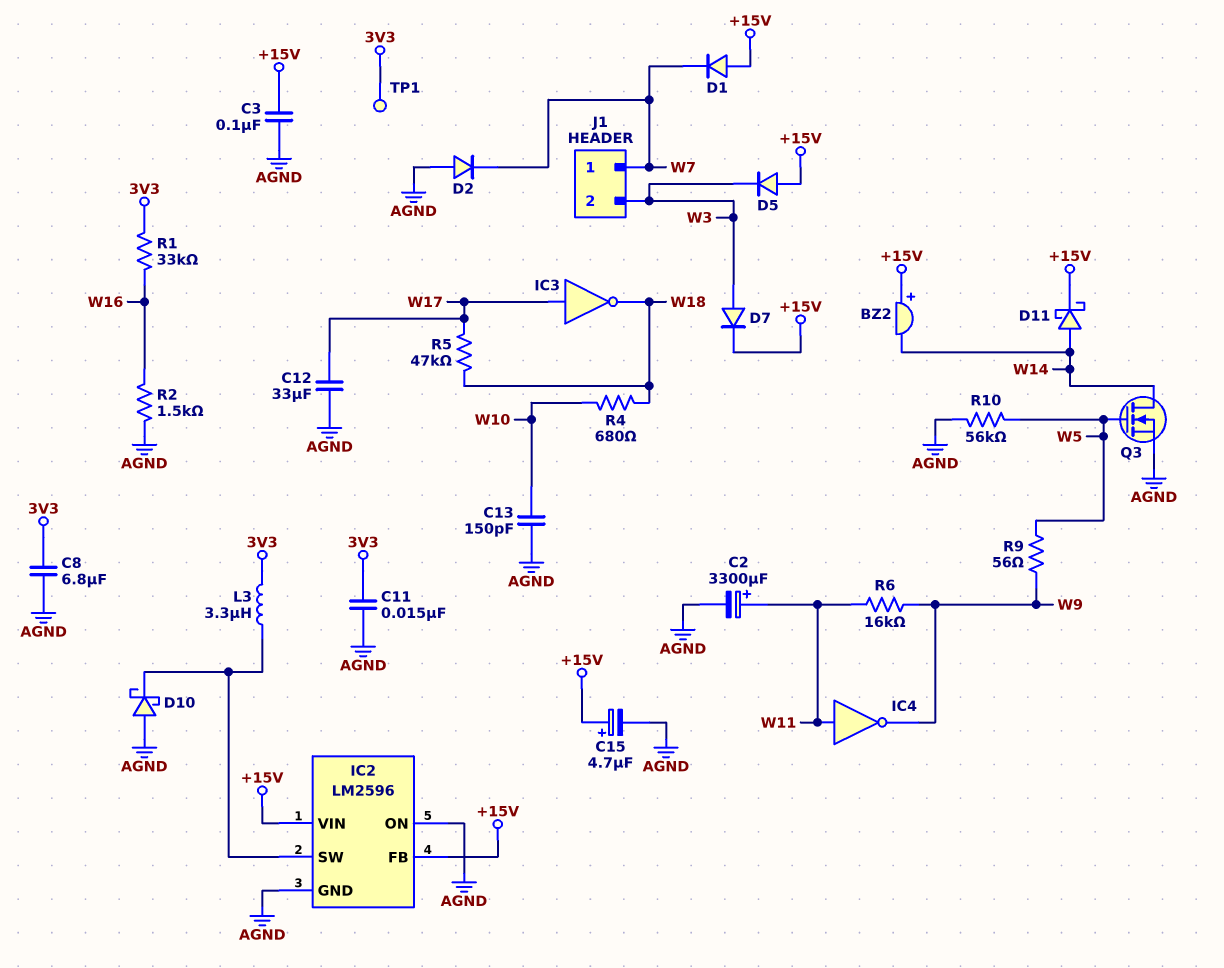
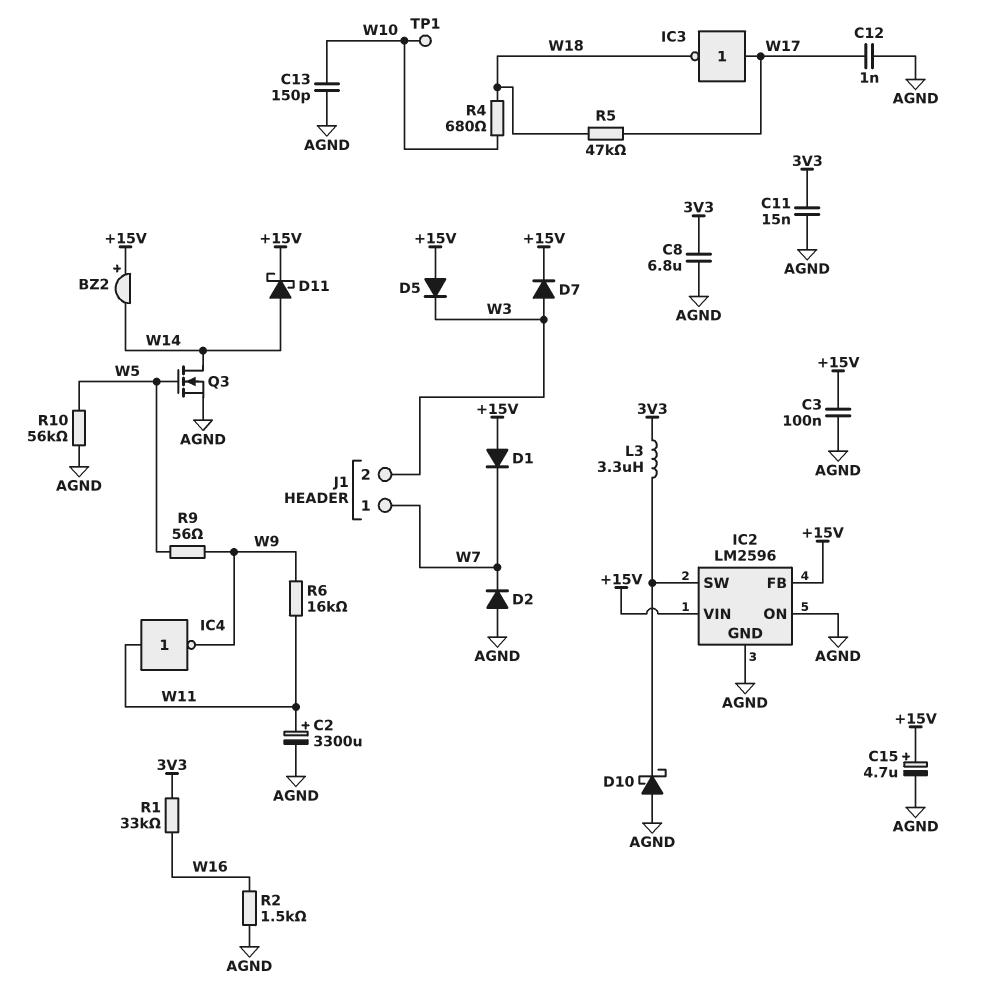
C12: 33uF (AGND, W17) -> 1nF (AGND, W17)
TP1: test point (3V3) -> test point (W10)

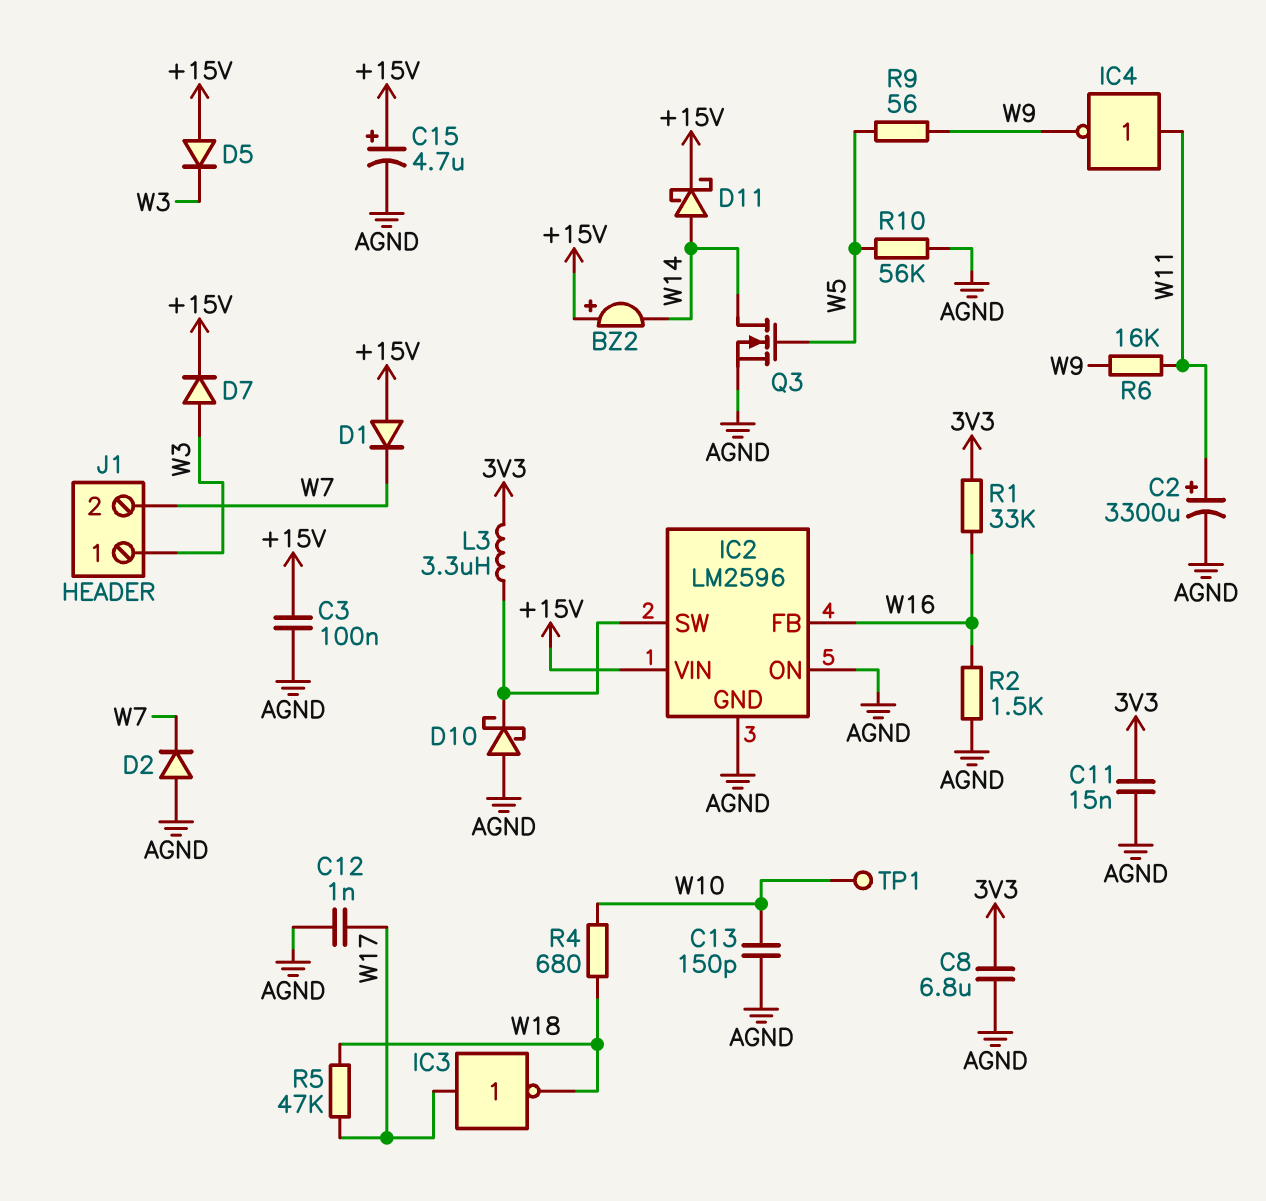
IC2 pin FB: +15V -> W16
J1 pin 1: W7 -> W3
J1 pin 2: W3 -> W7

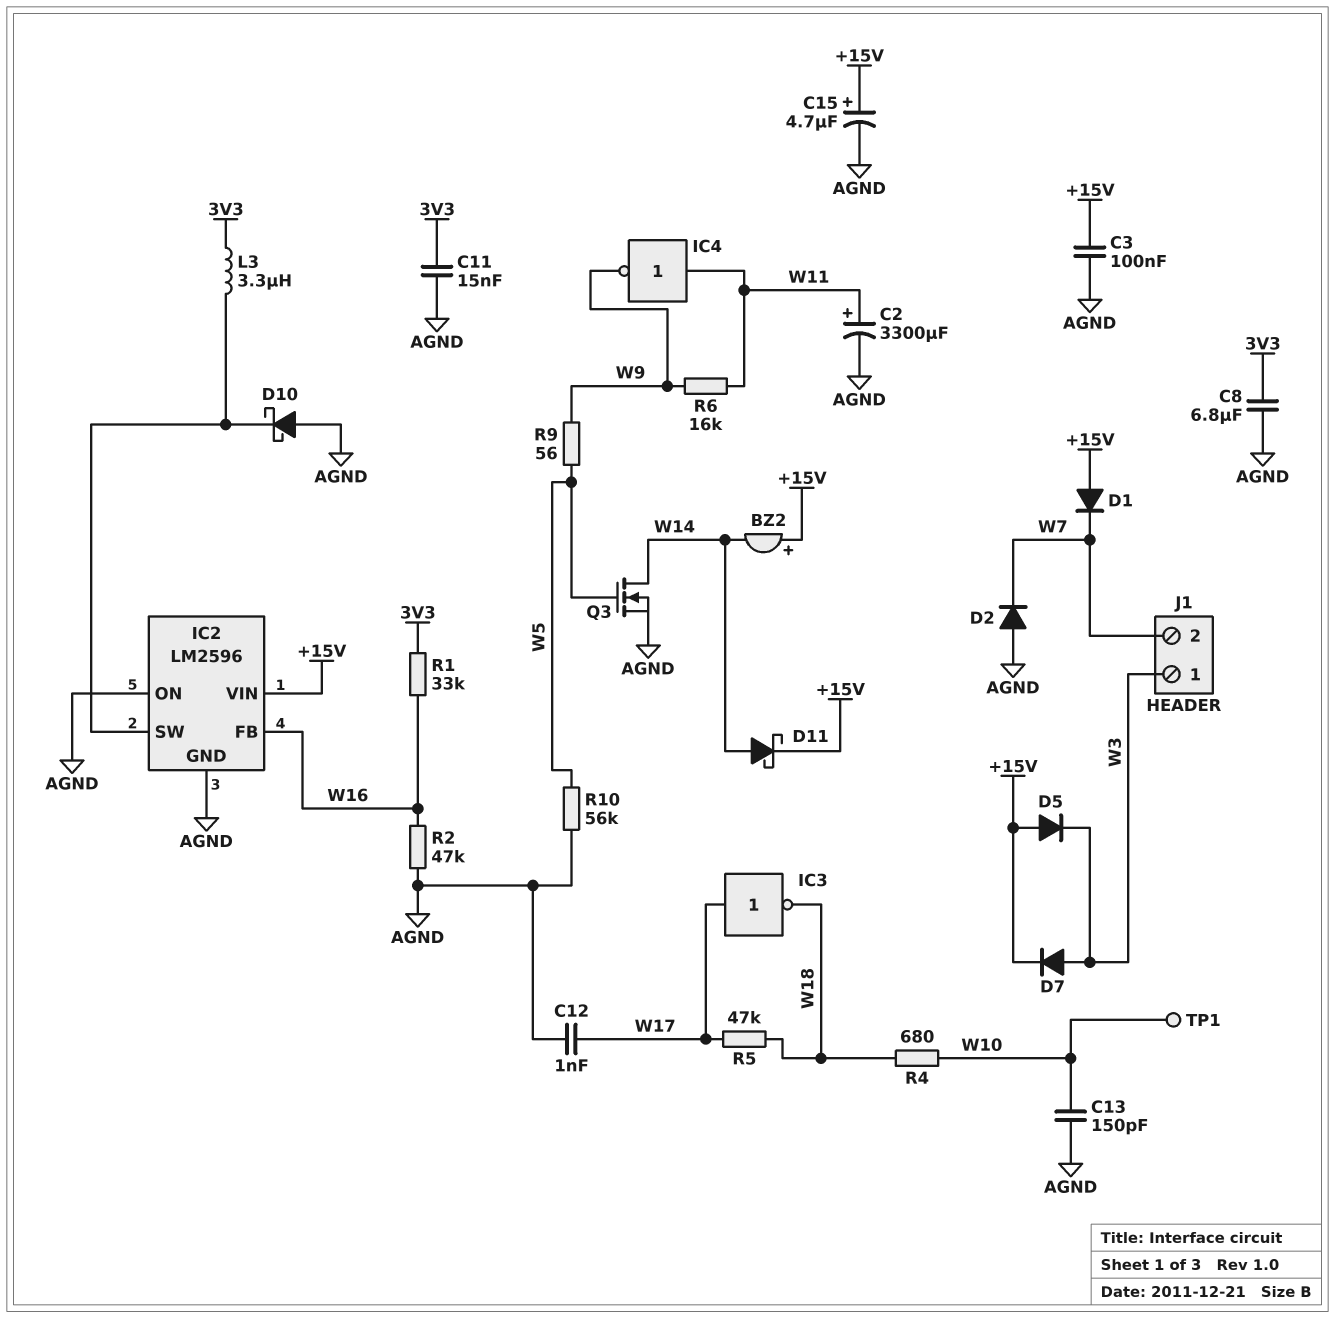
R2: 1.5k (AGND, W16) -> 47k (AGND, W16)

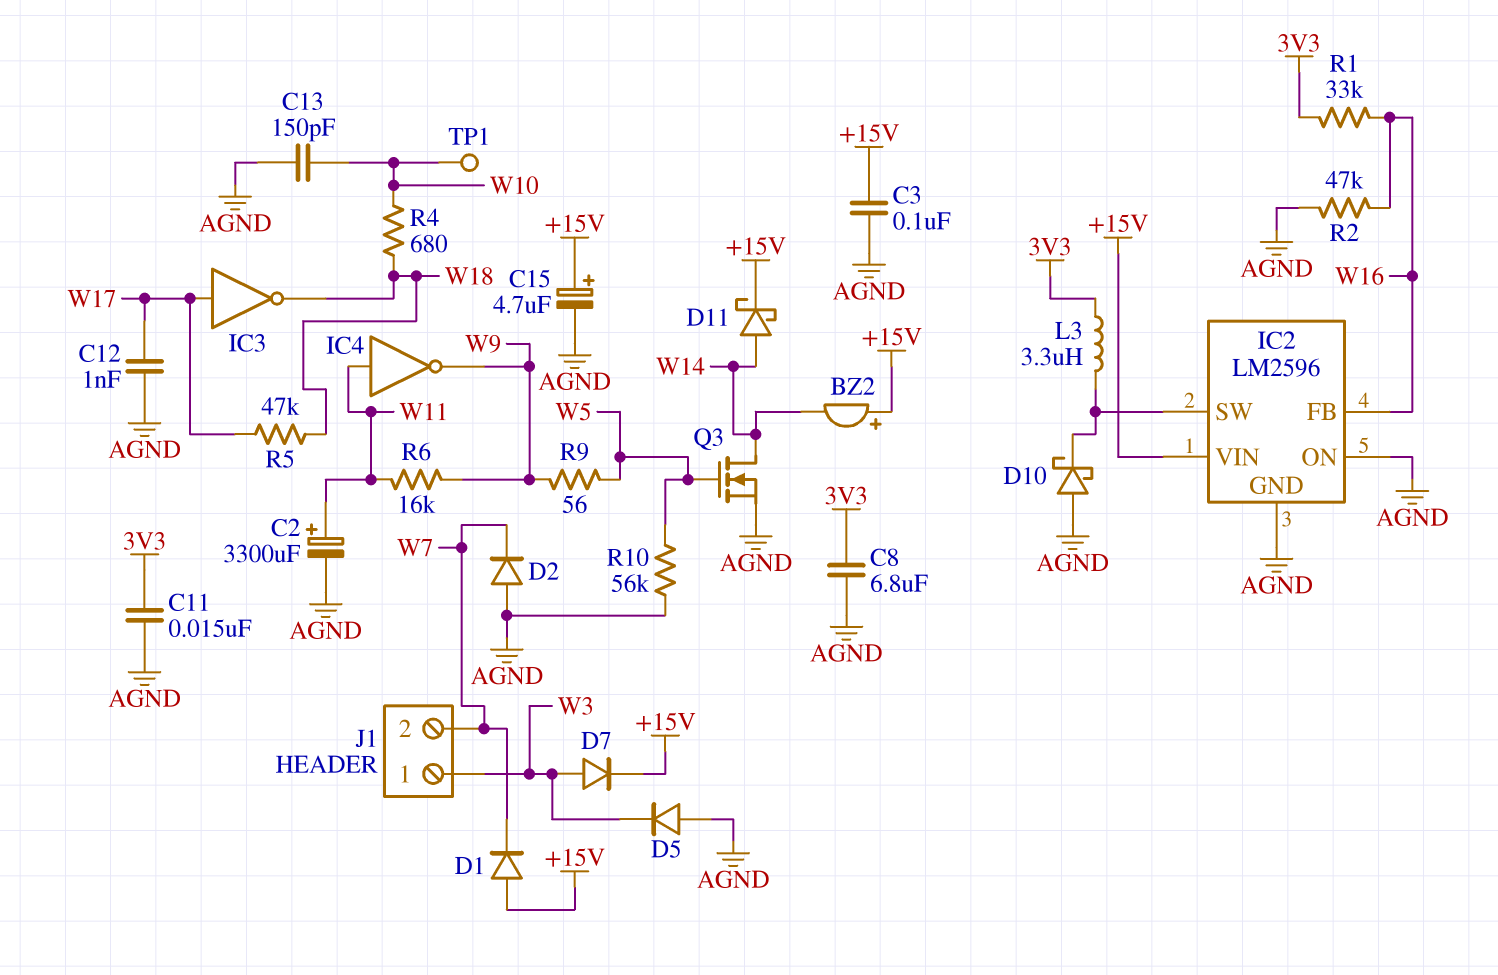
D5: diode (A +15V, K W3) -> diode (A AGND, K W3)

